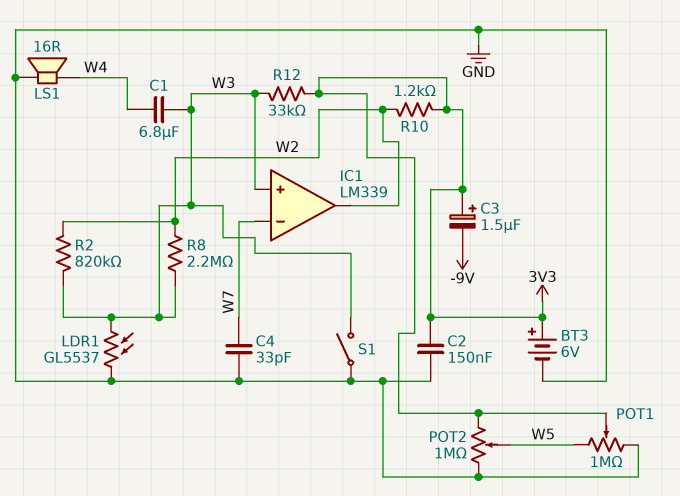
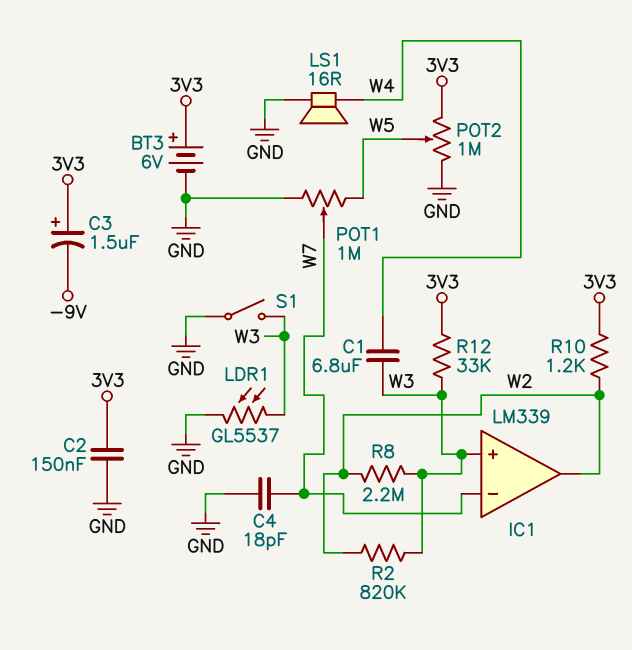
C4: 33pF (GND, W7) -> 18pF (GND, W7)
POT1: 1M (GND, W5, wiper 3V3) -> 1M (GND, W5, wiper W7)

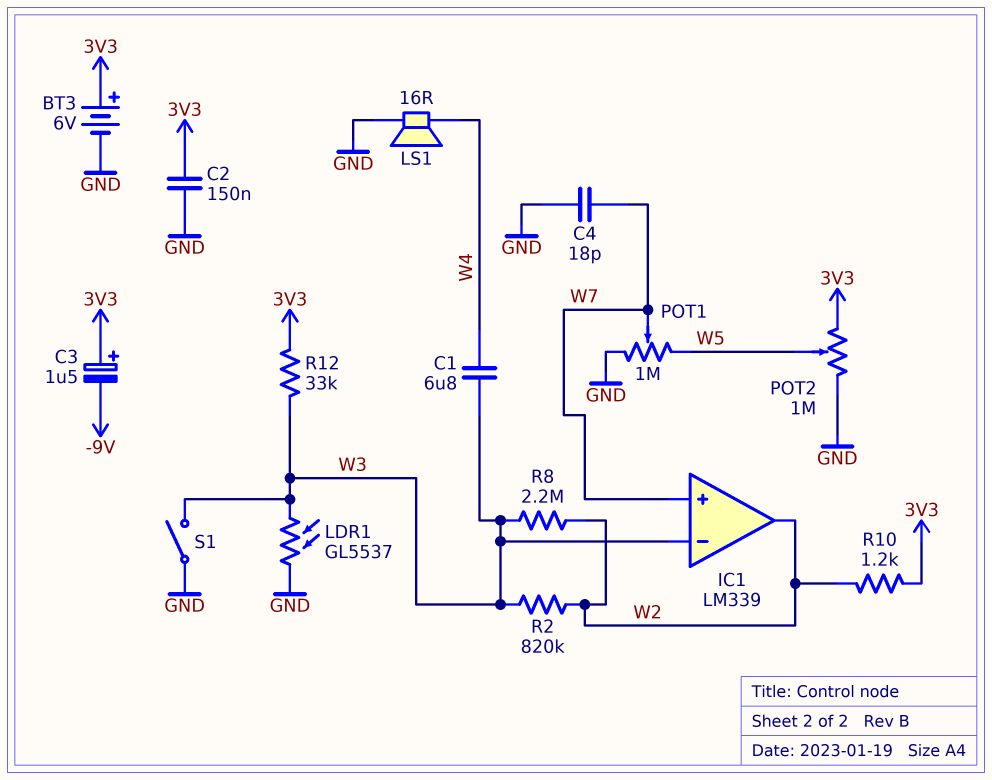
IC1 pin in+: W3 -> W7
IC1 pin in-: W7 -> W3

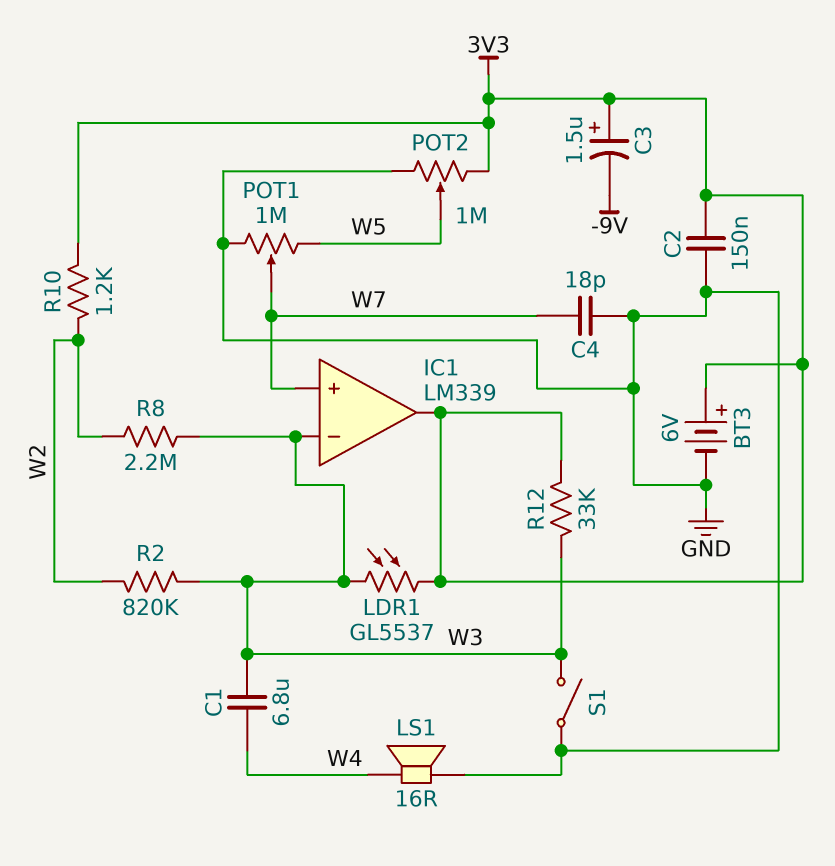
IC1 pin out: W2 -> 3V3
LDR1: GL5537 (GND, W3) -> GL5537 (3V3, W3)

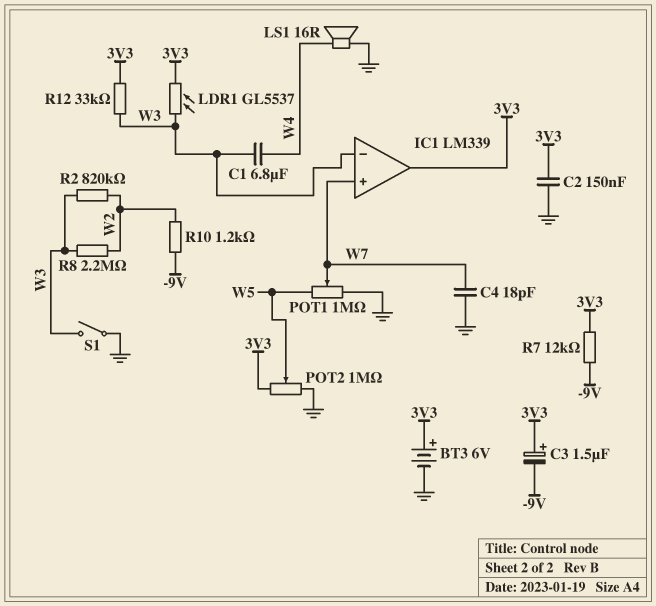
R7: none -> 12k (-9V, 3V3)
R10: 1.2k (3V3, W2) -> 1.2k (-9V, W2)

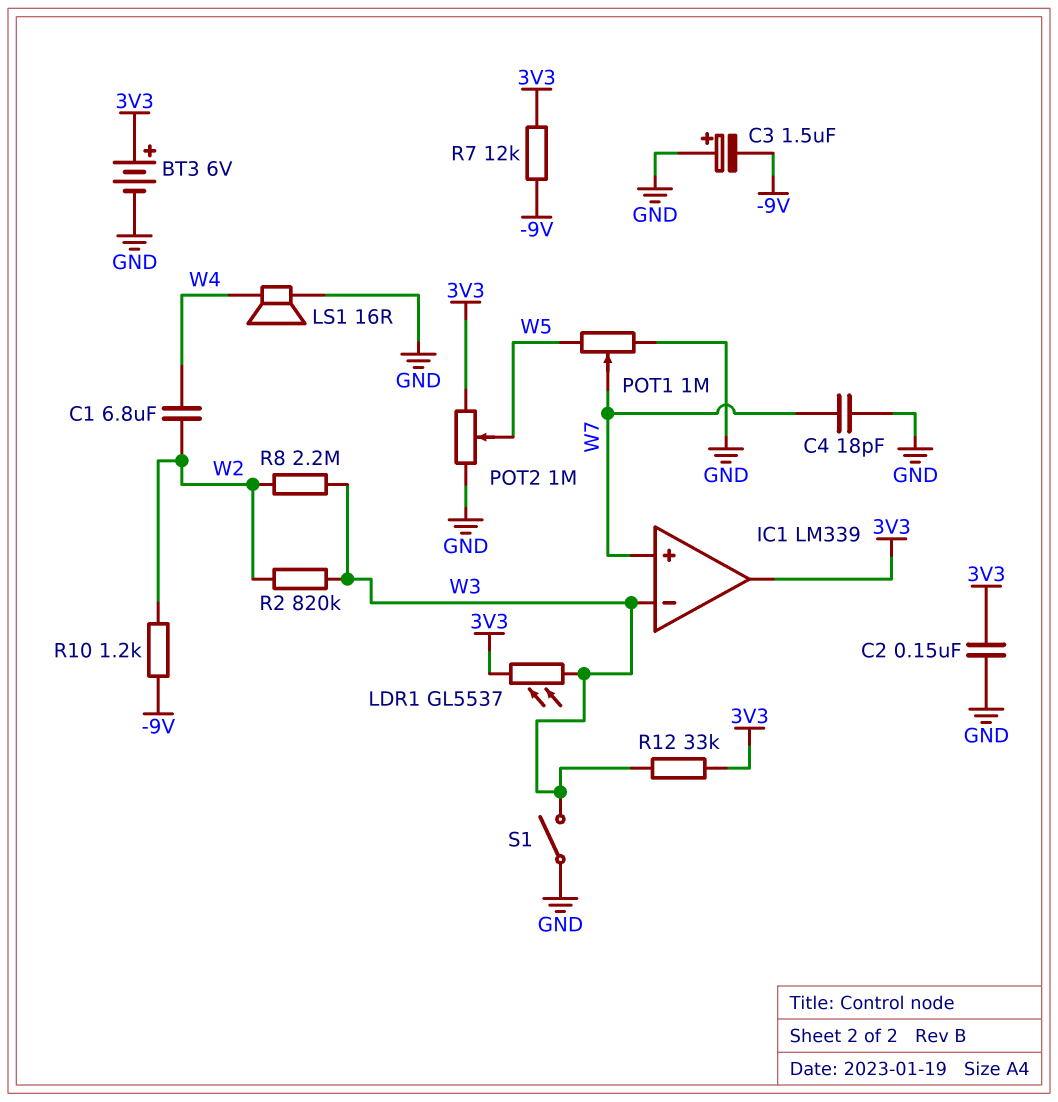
C1: 6.8uF (W3, W4) -> 6.8uF (W2, W4)
C3: 1.5uF (plus 3V3, minus -9V) -> 1.5uF (plus GND, minus -9V)

